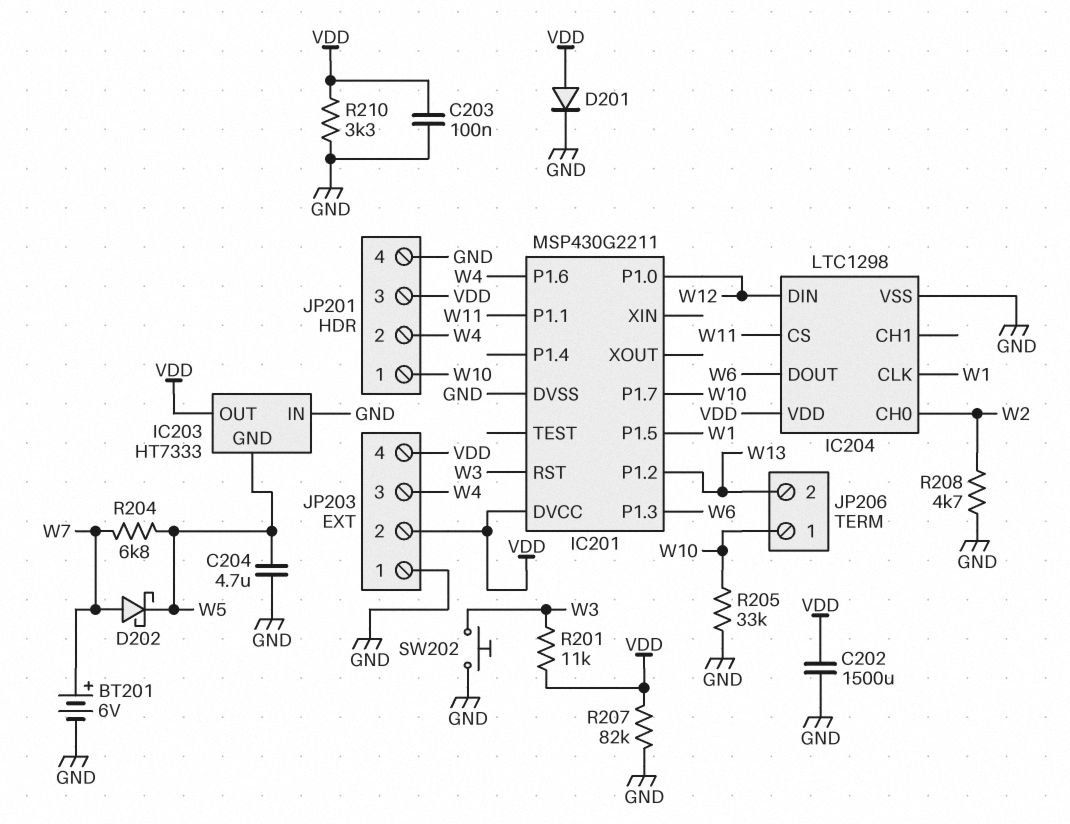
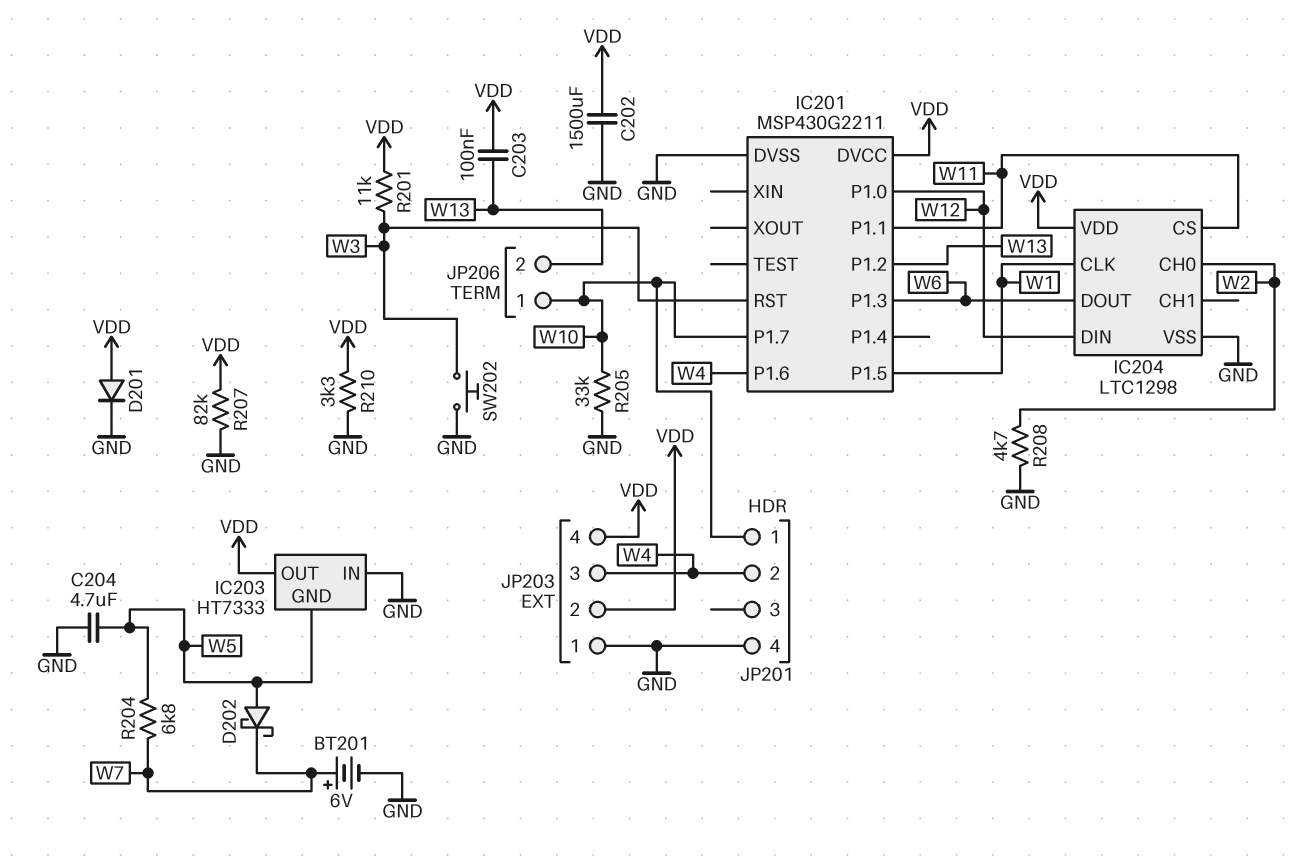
C203: 100nF (GND, VDD) -> 100nF (VDD, W13)
D202: schottky (A W7, K W5) -> schottky (A W5, K W7)
JP201 pin 3: VDD -> none

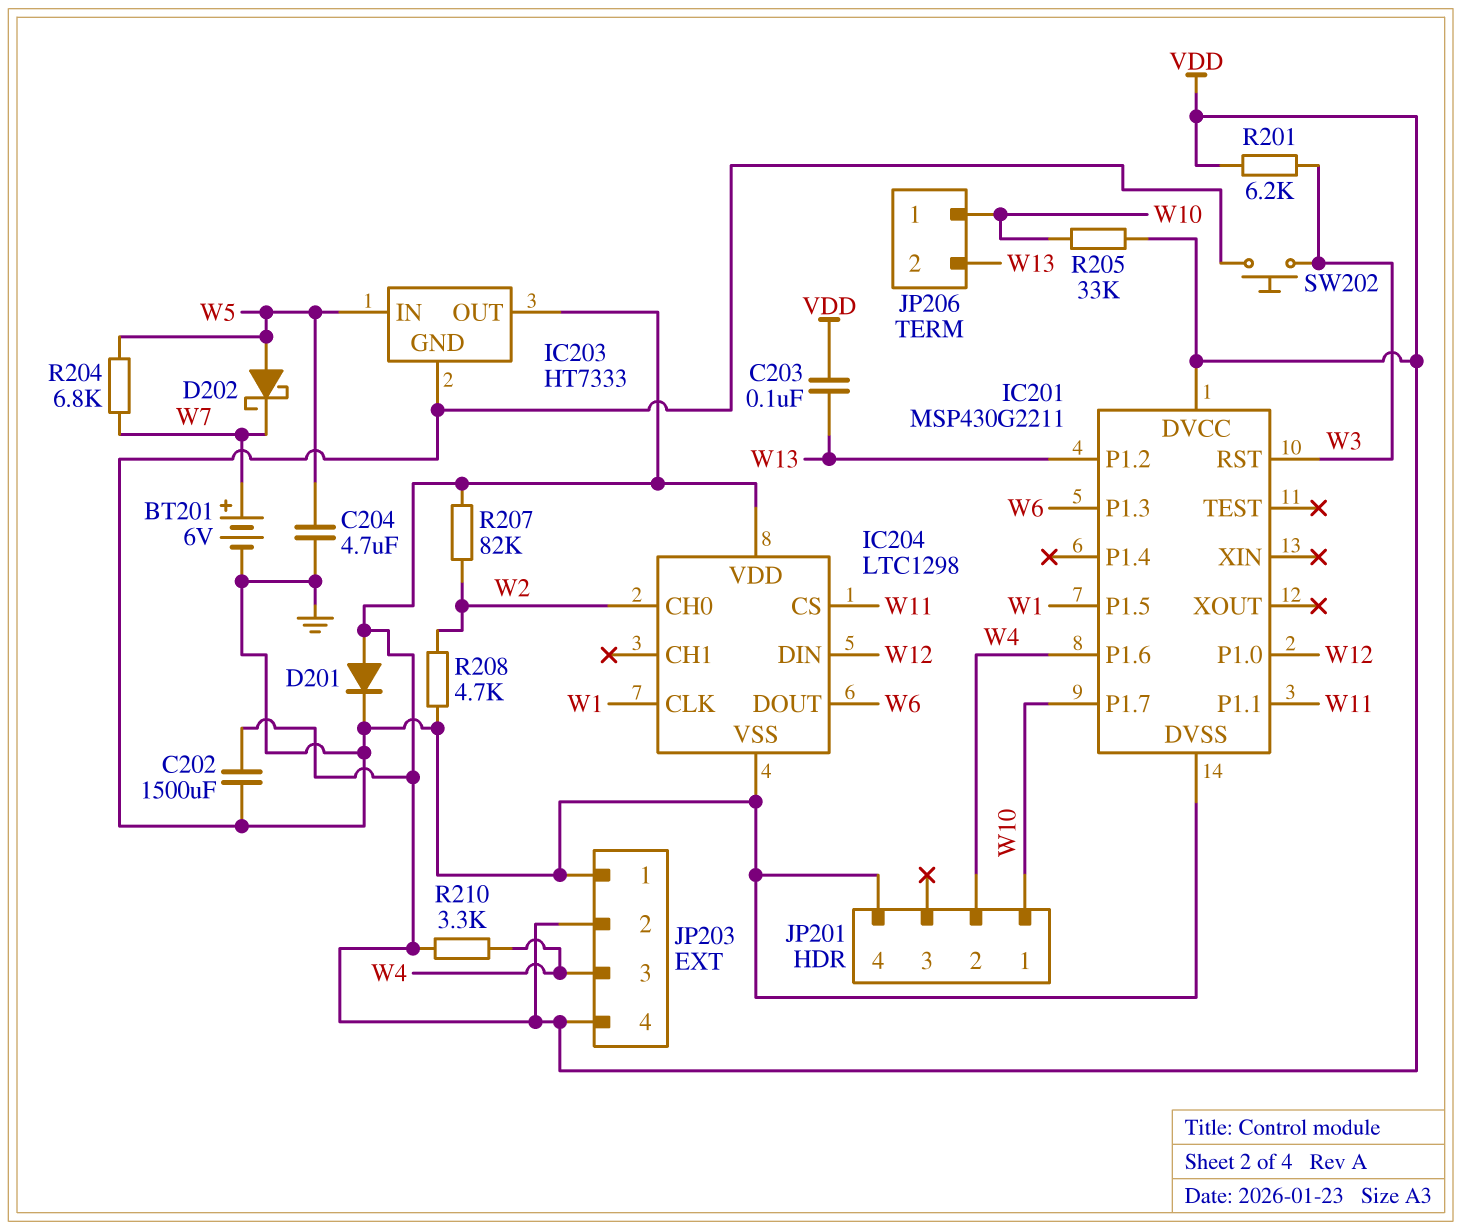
IC203 pin GND: W5 -> GND
IC203 pin IN: GND -> W5
R201: 11k (VDD, W3) -> 6.2k (VDD, W3)
R205: 33k (GND, W10) -> 33k (VDD, W10)
R207: 82k (GND, VDD) -> 82k (VDD, W2)
R210: 3.3k (GND, VDD) -> 3.3k (VDD, W4)

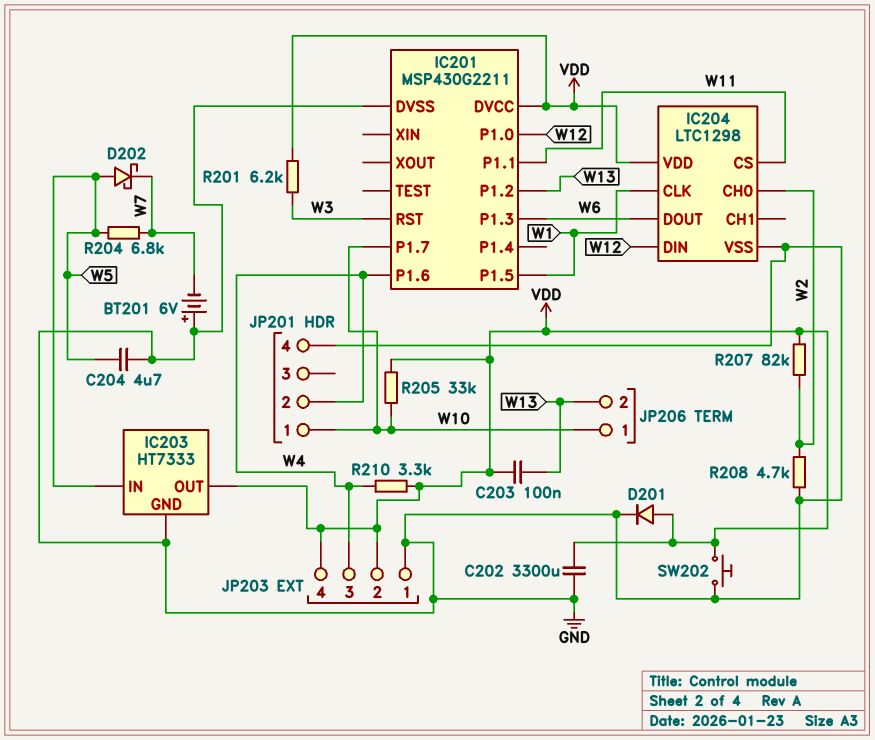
BT201: 6V (plus W7, minus GND) -> 6V (plus GND, minus W7)
C202: 1500uF (GND, VDD) -> 3300uF (GND, VDD)
SW202: button (GND, W3) -> button (GND, VDD)

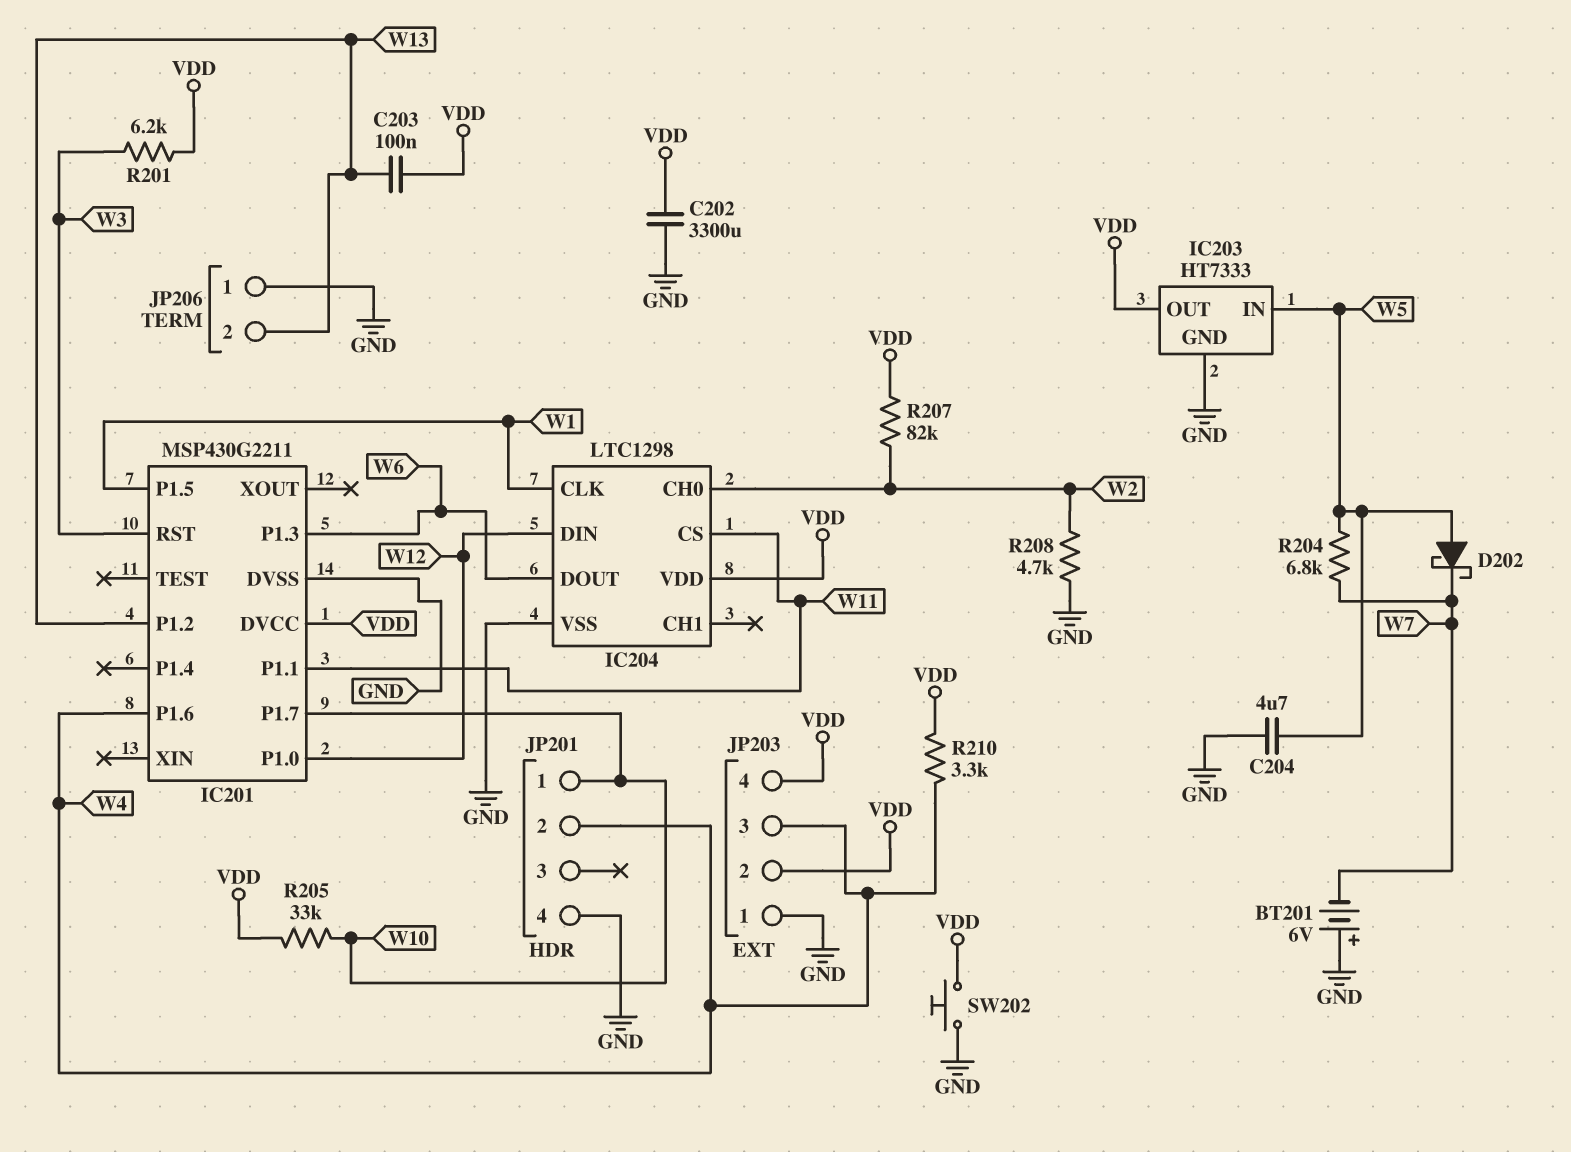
D201: diode (A VDD, K GND) -> none
JP206 pin 1: W10 -> GND

